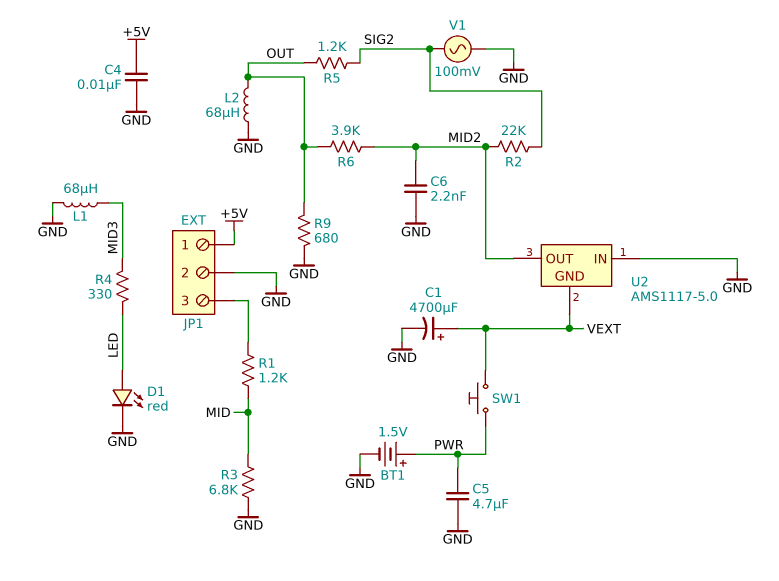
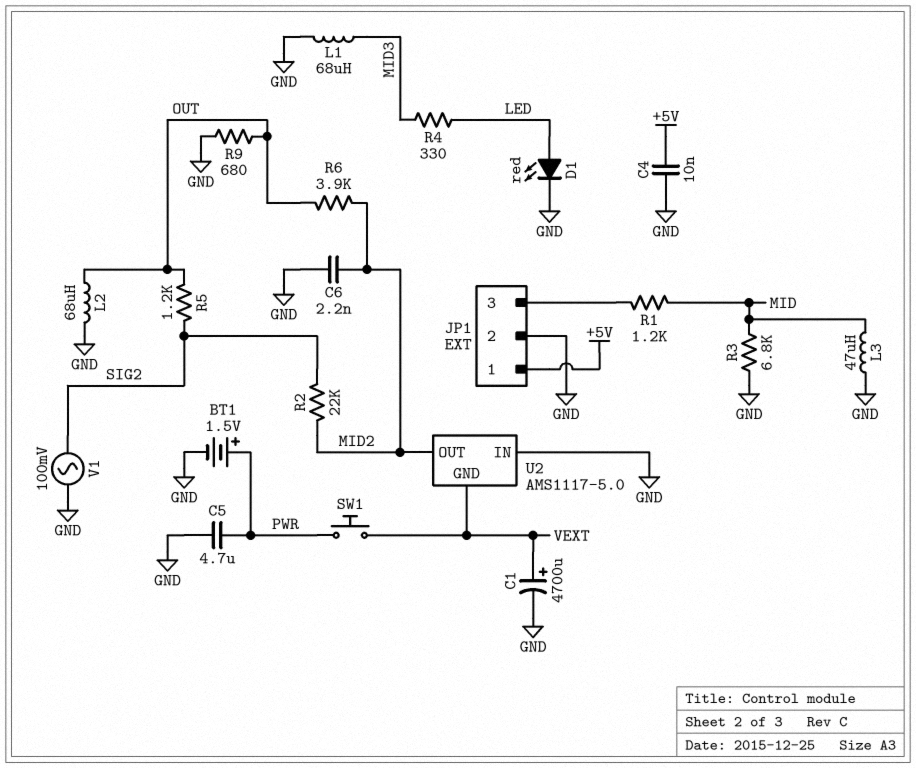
L3: none -> 47uH (GND, MID)

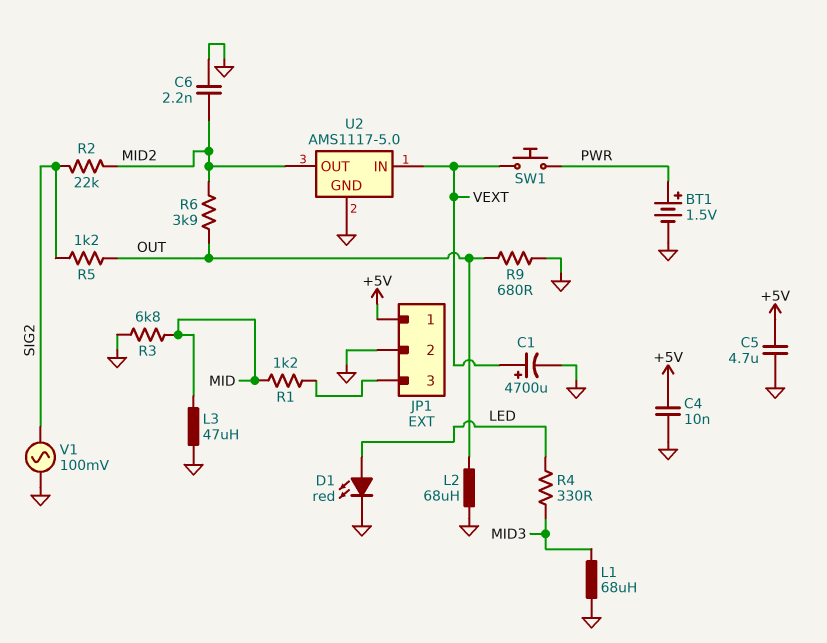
C5: 4.7uF (GND, PWR) -> 4.7uF (+5V, GND)
U2 pin GND: VEXT -> GND
U2 pin IN: GND -> VEXT

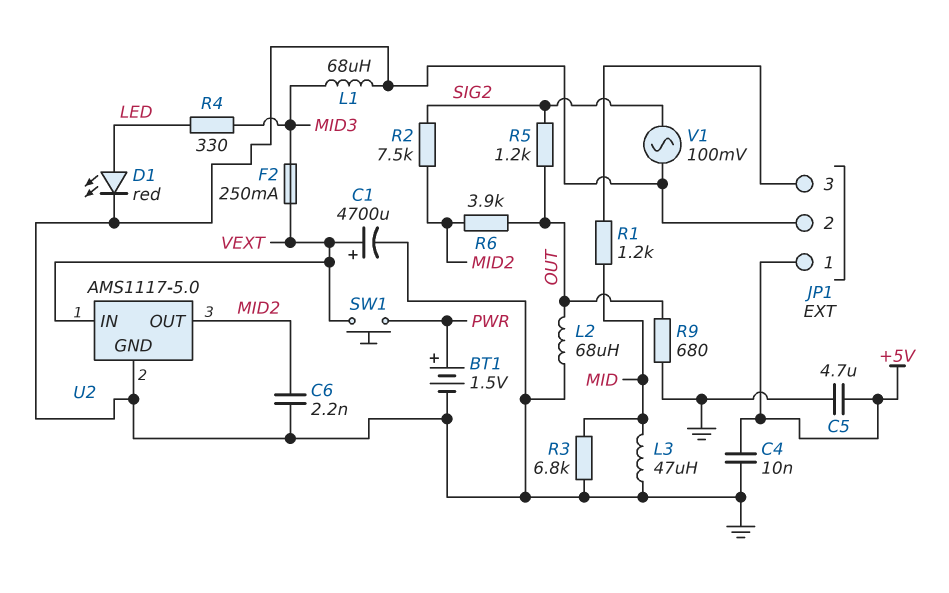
F2: none -> 250mA (MID3, VEXT)
R2: 22k (MID2, SIG2) -> 7.5k (MID2, SIG2)

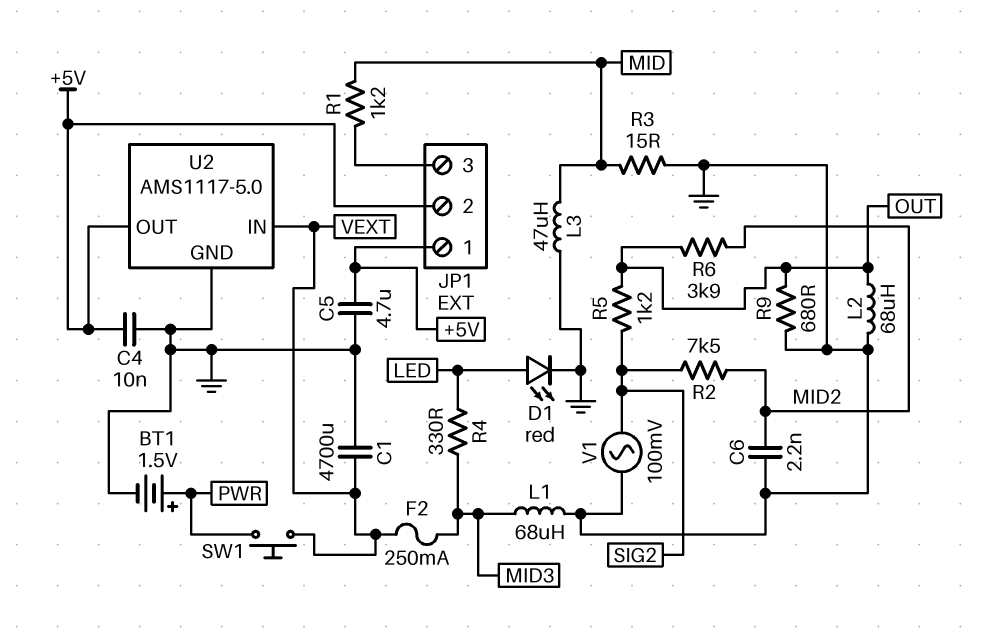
C1: 4700uF (plus VEXT, minus GND) -> 4700uF (GND, VEXT)
JP1 pin 2: GND -> +5V
R3: 6.8k (GND, MID) -> 15 (GND, MID)
U2 pin OUT: MID2 -> +5V

